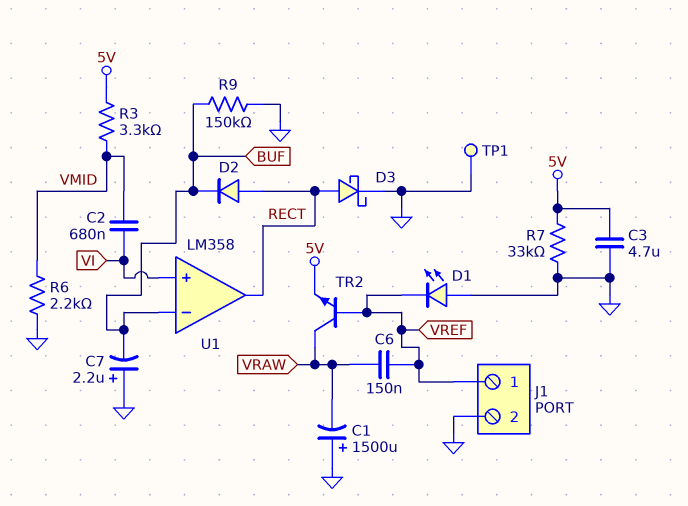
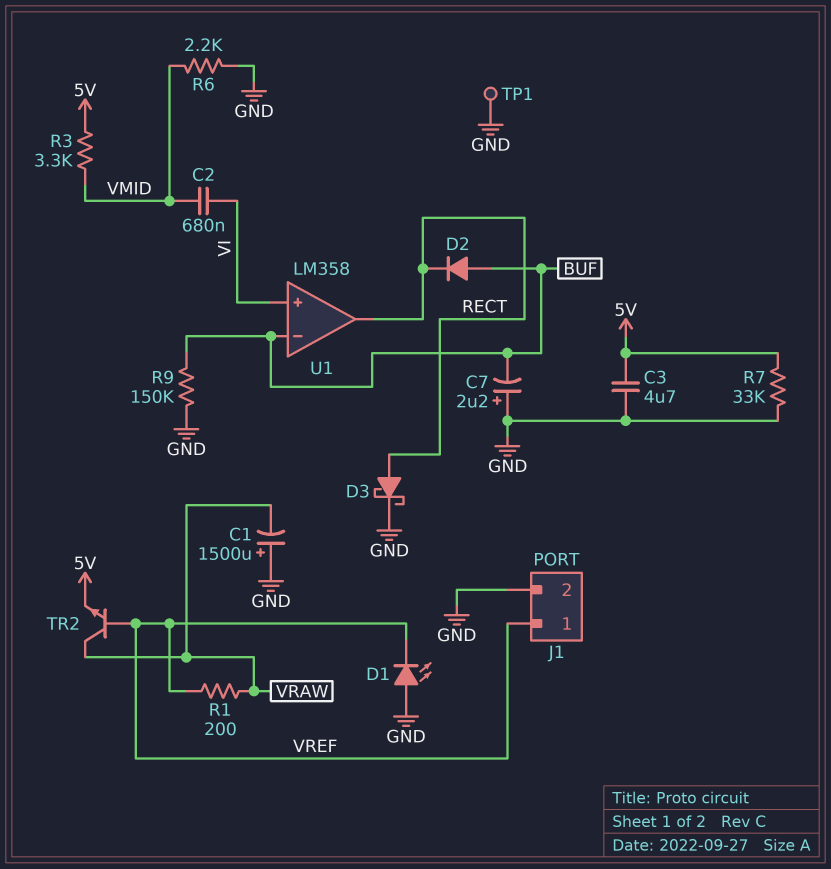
C6: 150nF (VRAW, VREF) -> none
D2: diode (A RECT, K BUF) -> diode (A BUF, K RECT)
R1: none -> 200 (VRAW, VREF)

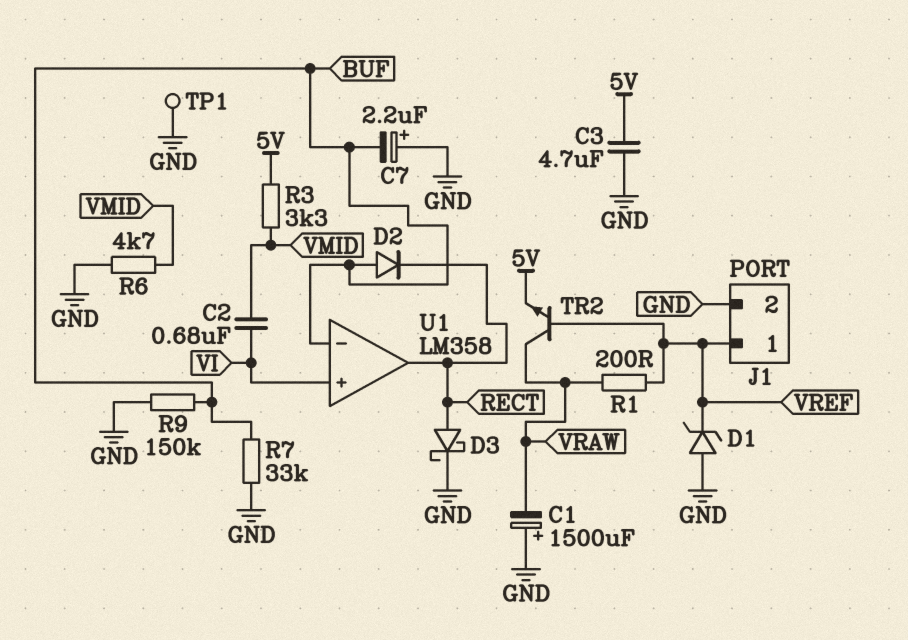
D1: LED (A GND, K VREF) -> zener (A GND, K VREF)
R6: 2.2k (GND, VMID) -> 4.7k (GND, VMID)
R7: 33k (5V, GND) -> 33k (BUF, GND)

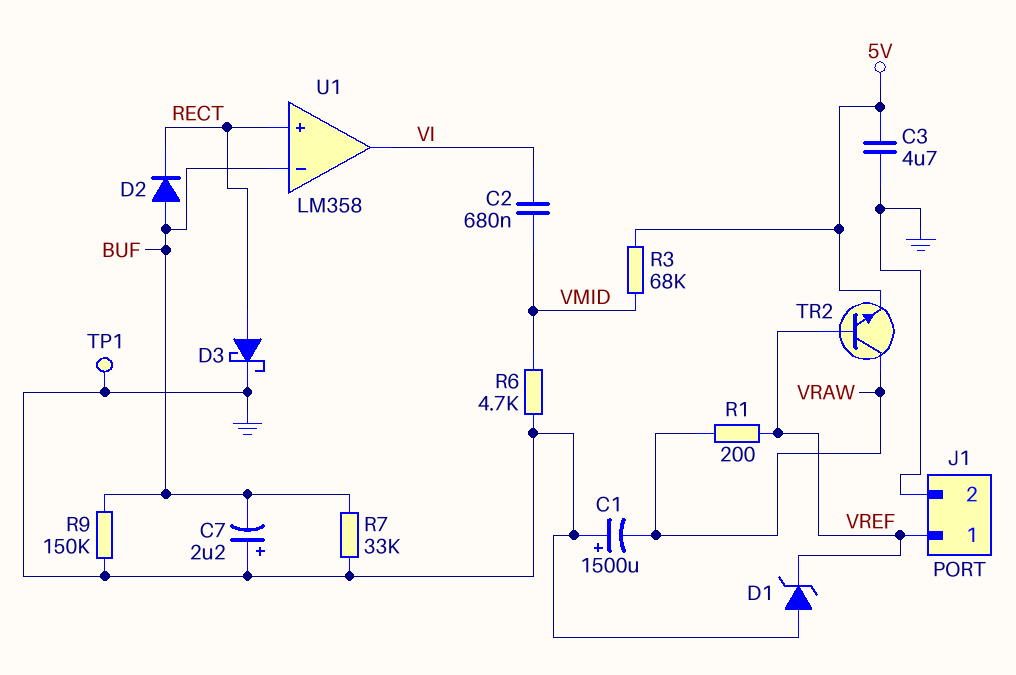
R3: 3.3k (5V, VMID) -> 68k (5V, VMID)
U1 pin in+: VI -> RECT
U1 pin out: RECT -> VI

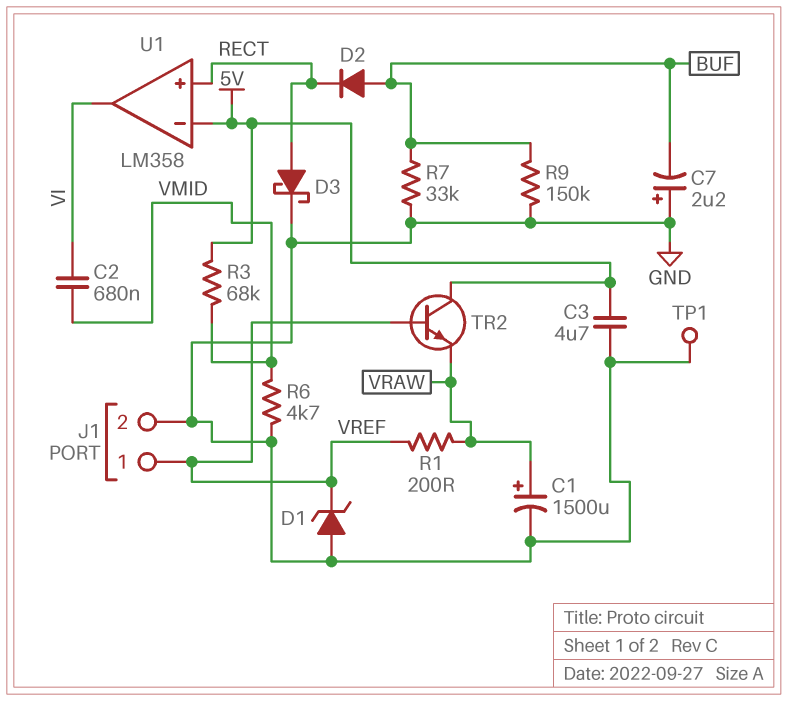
C1: 1500uF (plus GND, minus VRAW) -> 1500uF (plus VRAW, minus GND)
TR2: NPN (B VREF, C VRAW, E 5V) -> NPN (B VREF, C 5V, E VRAW)
U1 pin in-: BUF -> 5V

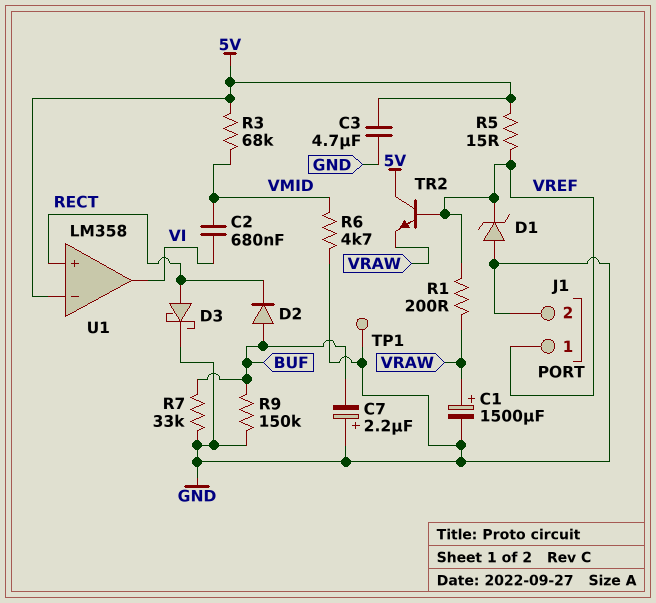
R5: none -> 15 (5V, VREF)

